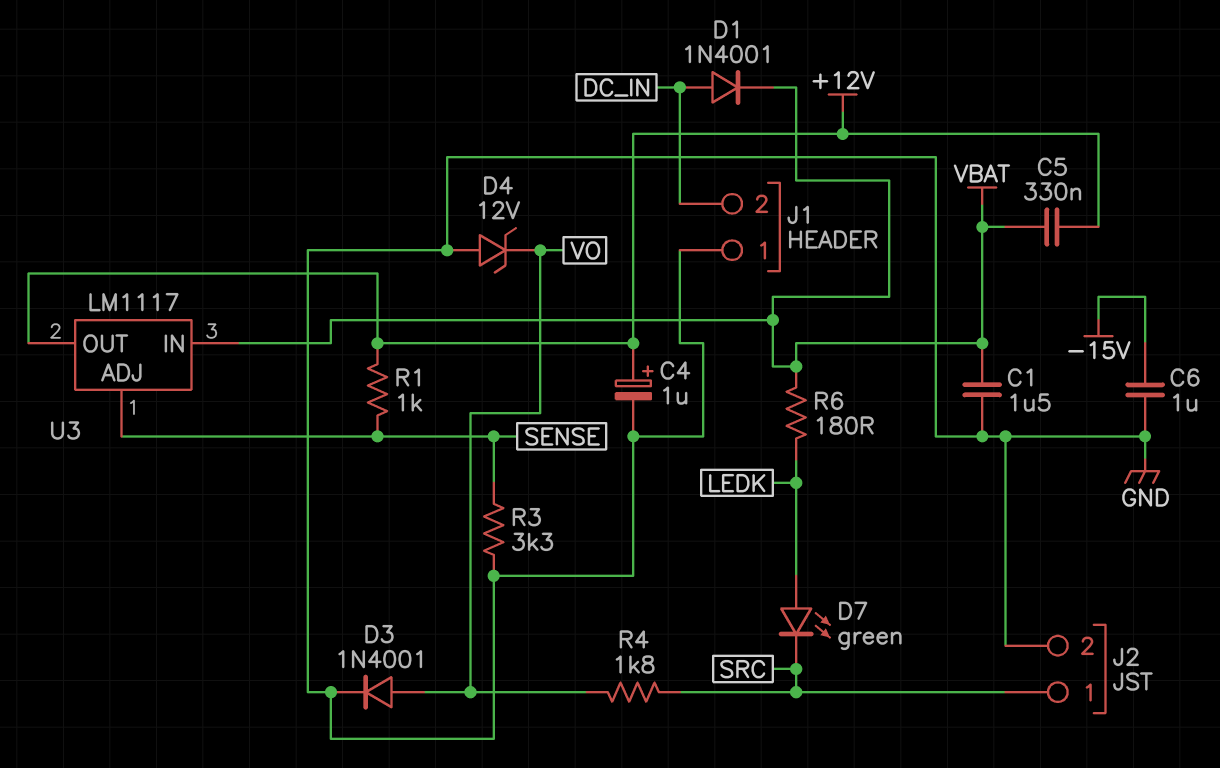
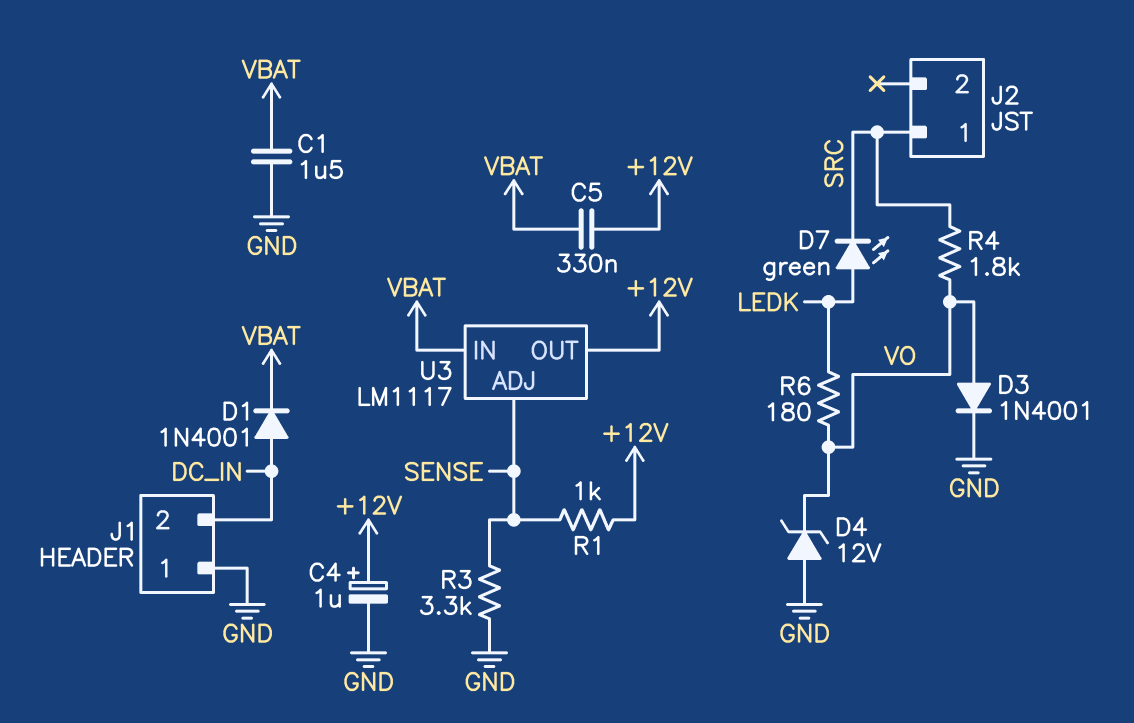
C6: 1uF (-15V, GND) -> none
J2 pin 2: GND -> none
R6: 180 (LEDK, VBAT) -> 180 (LEDK, VO)

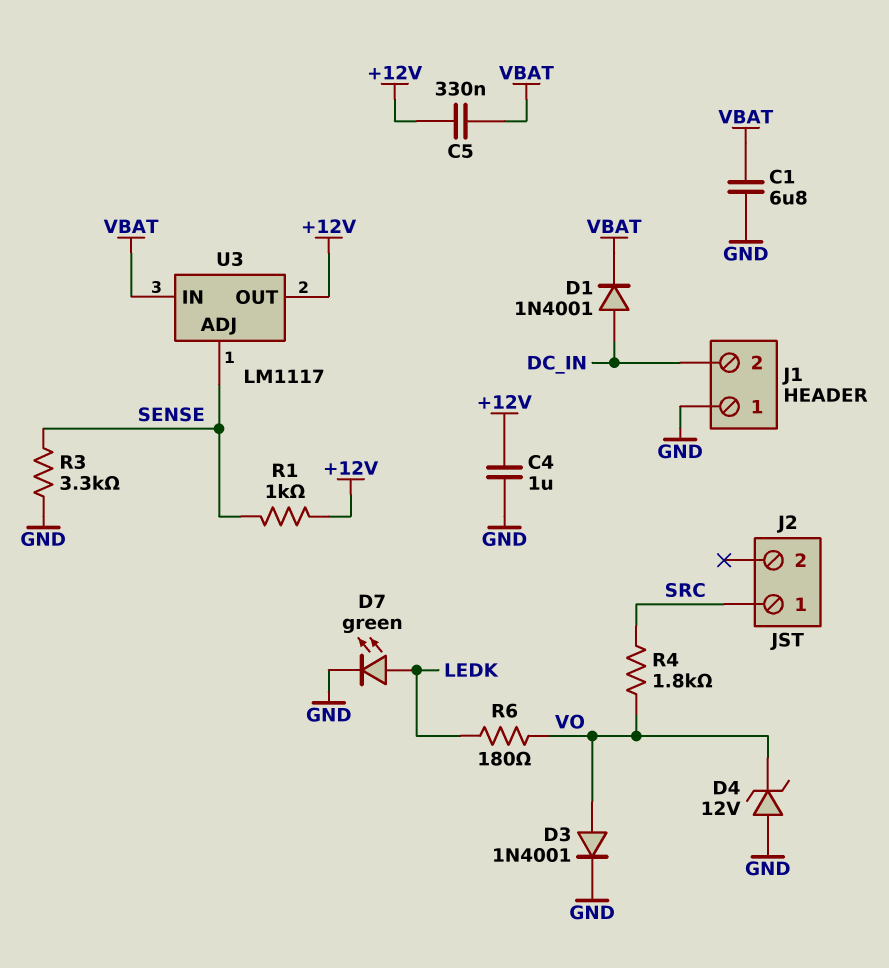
C1: 1.5uF (GND, VBAT) -> 6.8uF (GND, VBAT)
C4: 1uF (plus +12V, minus GND) -> 1uF (+12V, GND)
D7: LED green (A LEDK, K SRC) -> LED green (A LEDK, K GND)

